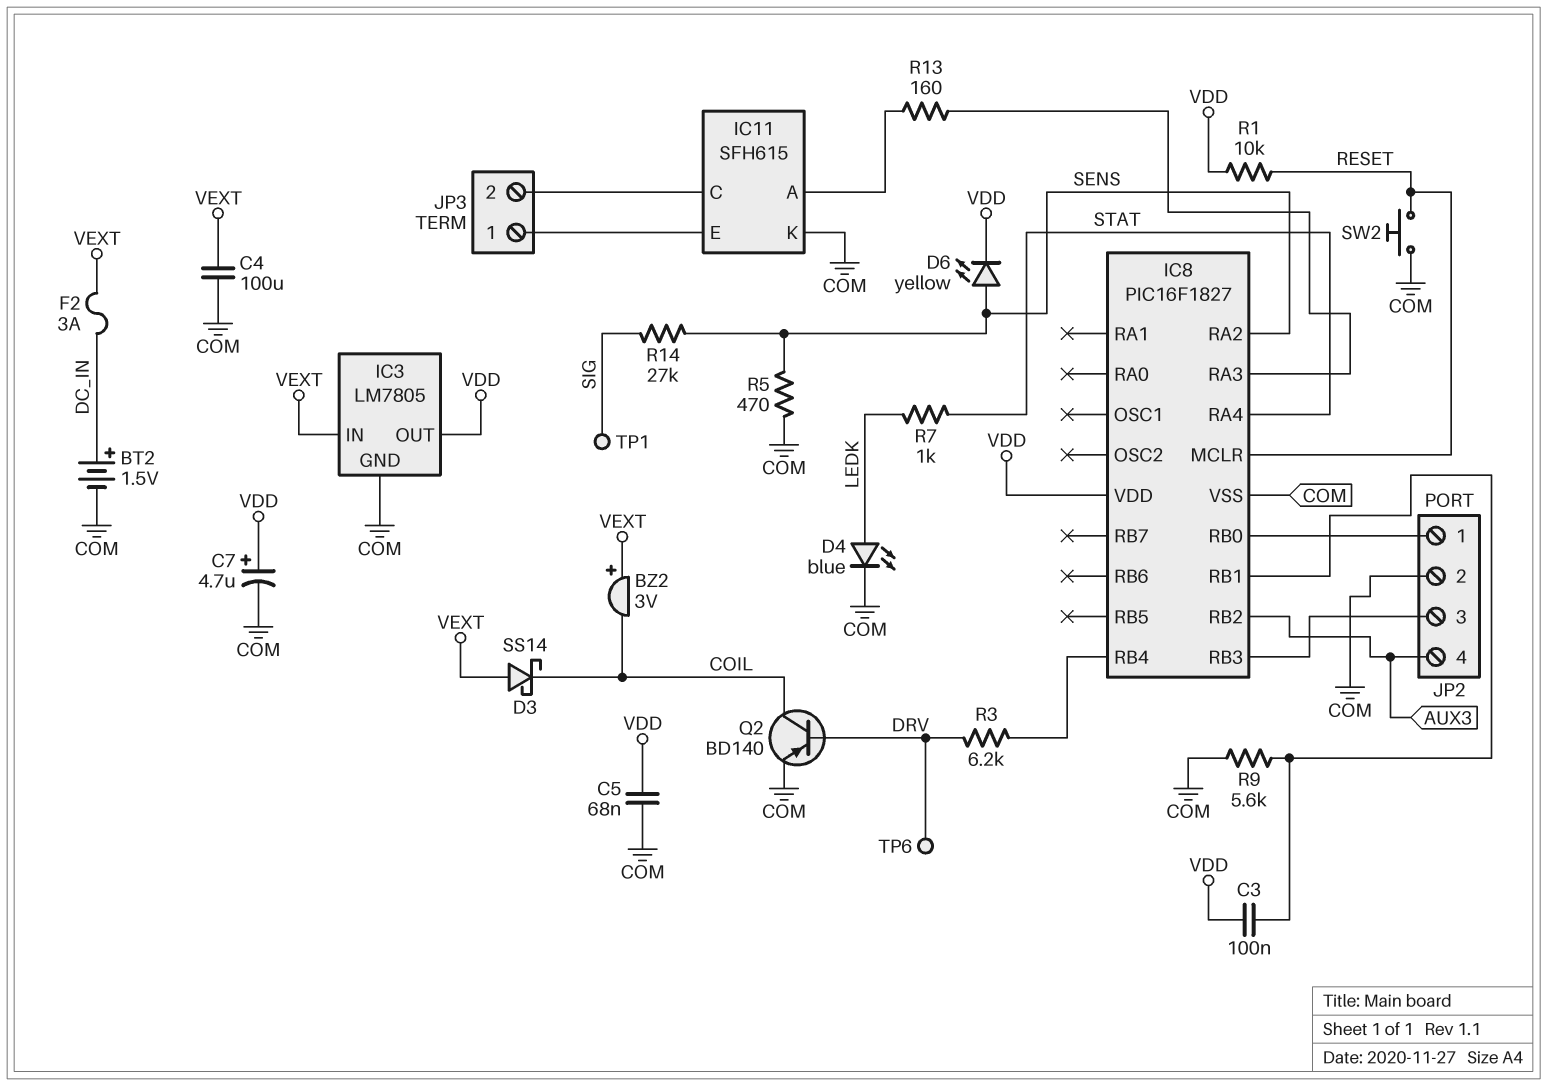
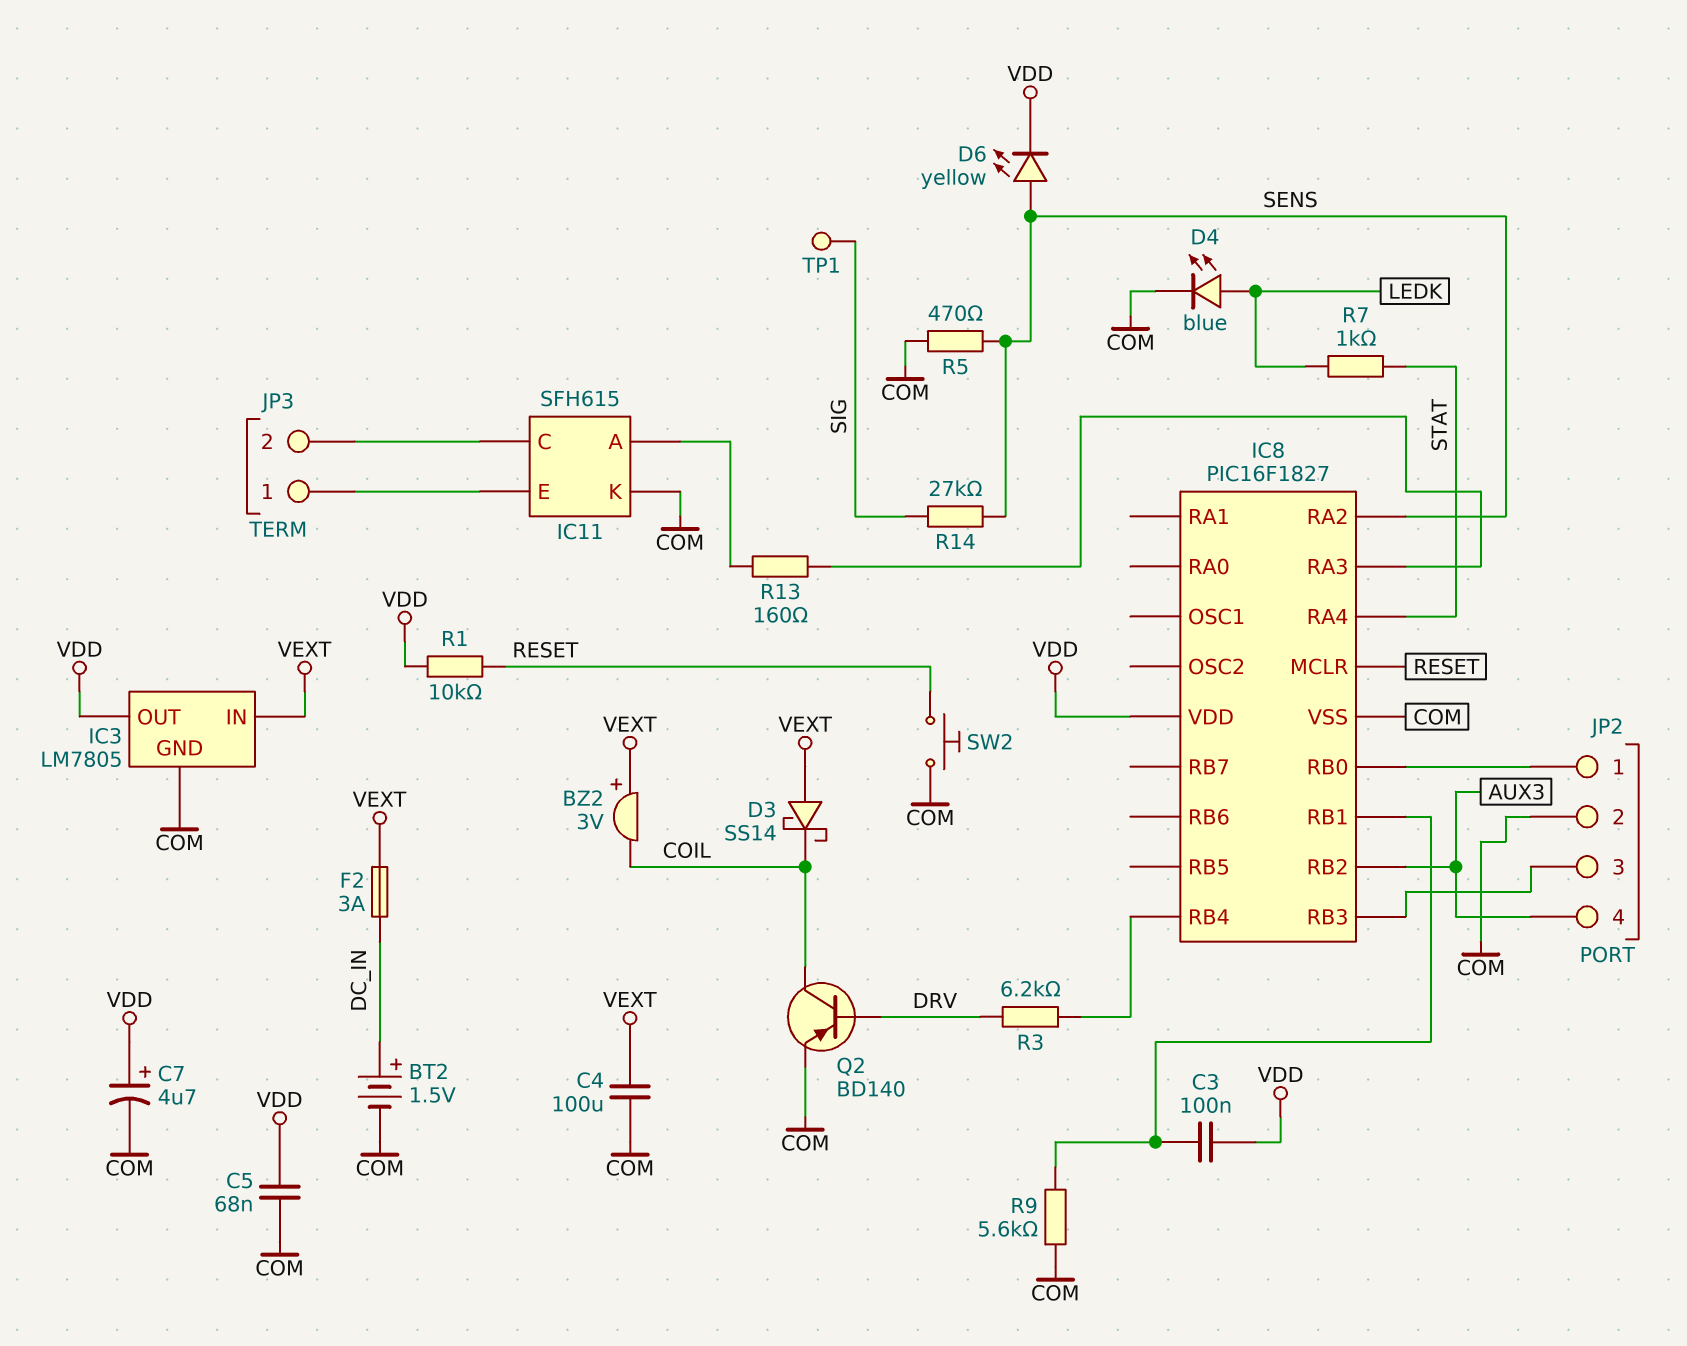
TP6: test point (DRV) -> none

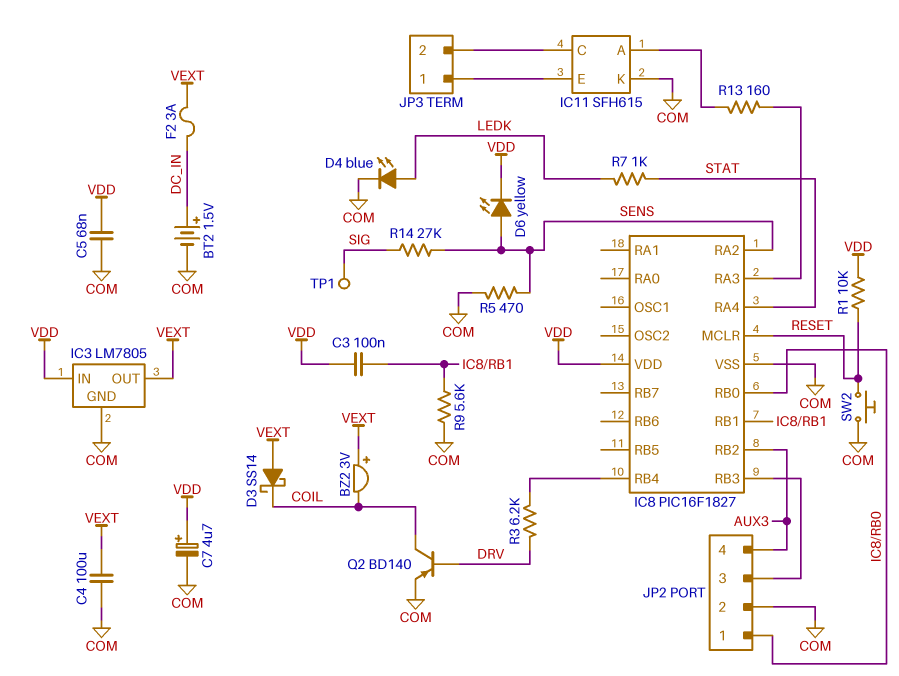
IC3 pin IN: VEXT -> VDD
IC3 pin OUT: VDD -> VEXT

